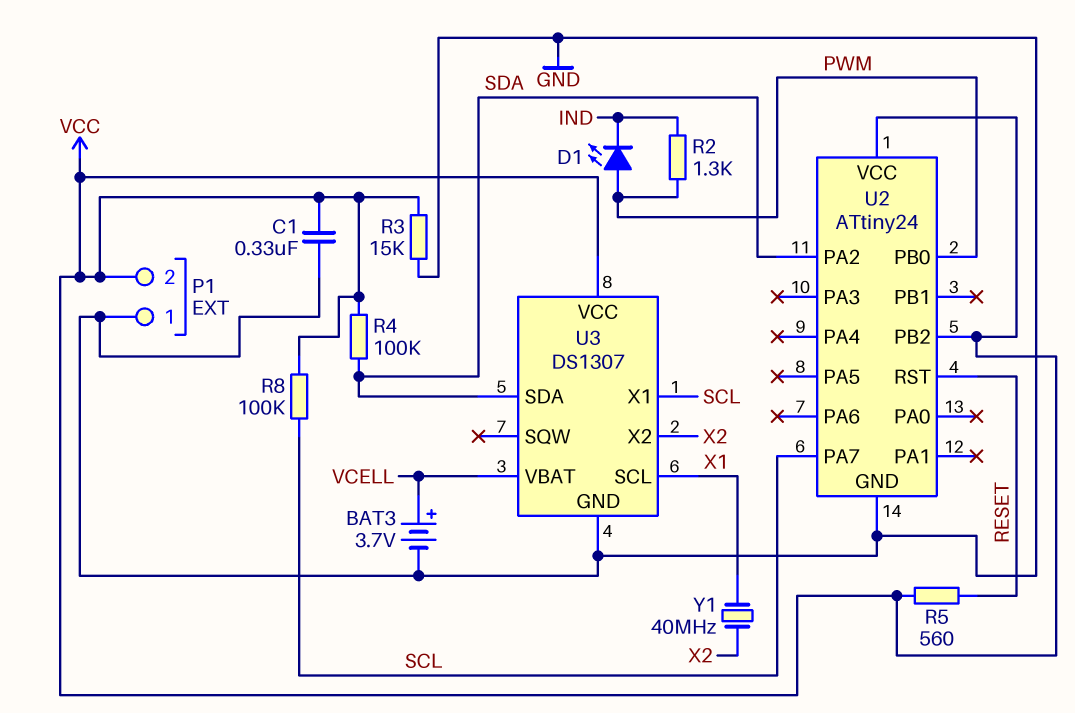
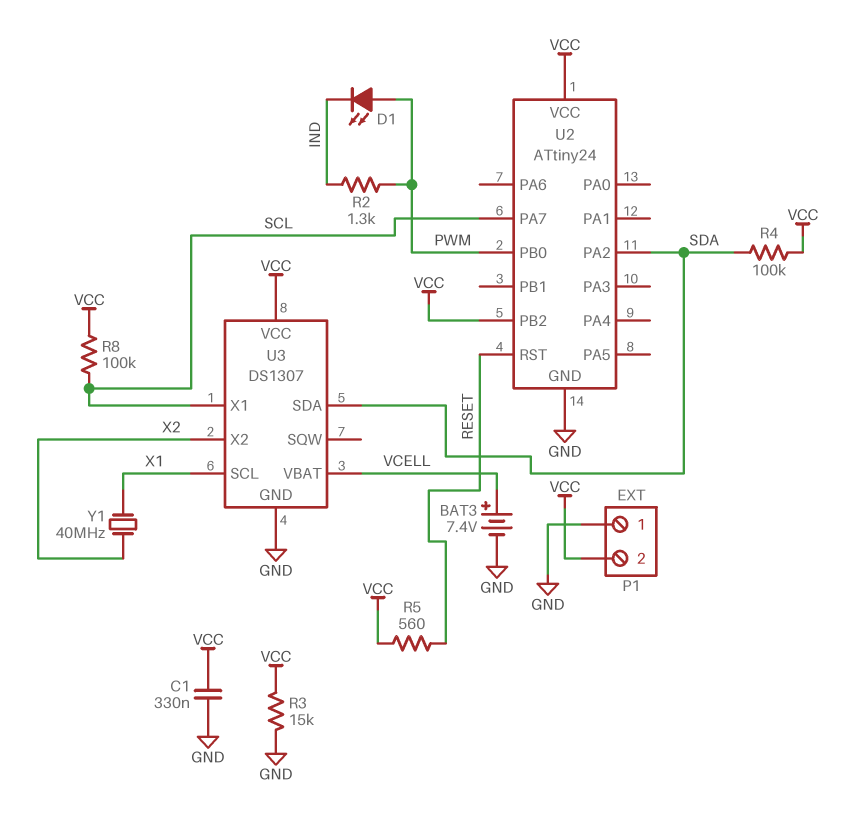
BAT3: 3.7V (plus VCELL, minus GND) -> 7.4V (plus VCELL, minus GND)

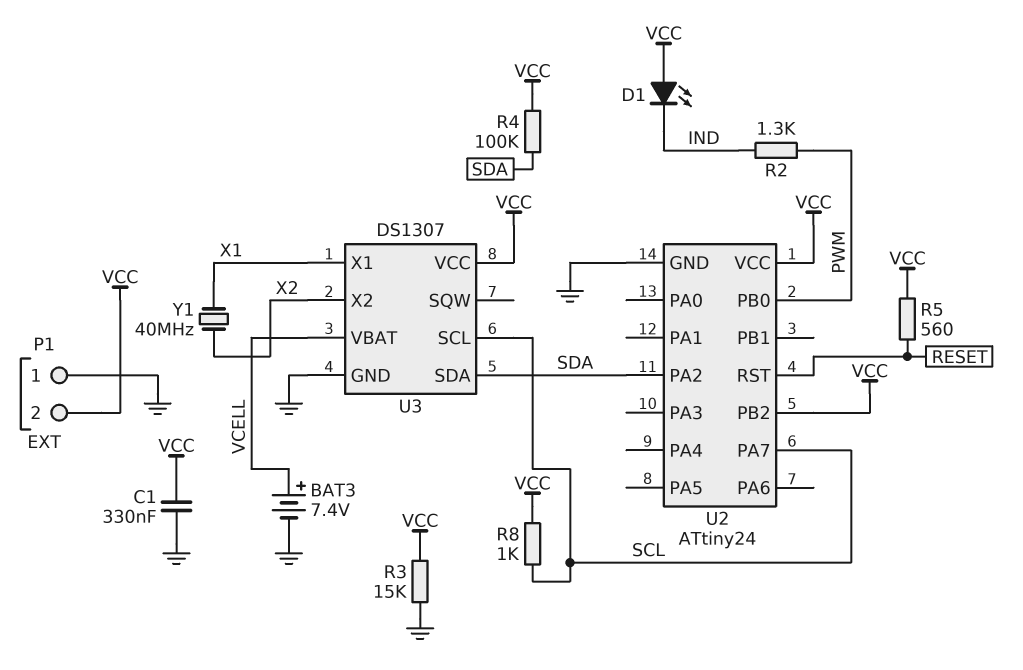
D1: LED (A PWM, K IND) -> LED (A VCC, K IND)
R8: 100k (SCL, VCC) -> 1k (SCL, VCC)
U3 pin SCL: X1 -> SCL
U3 pin X1: SCL -> X1

